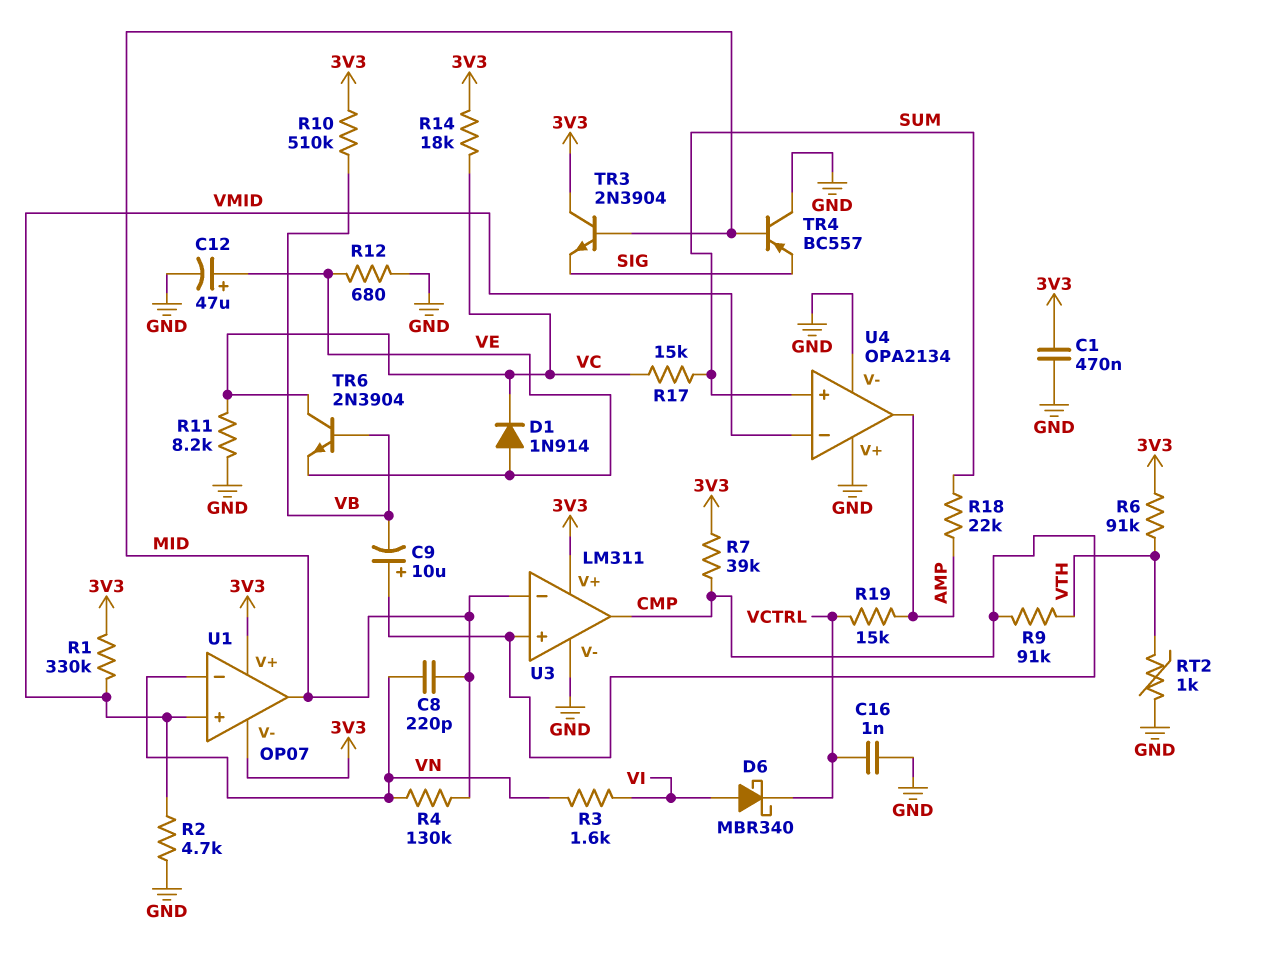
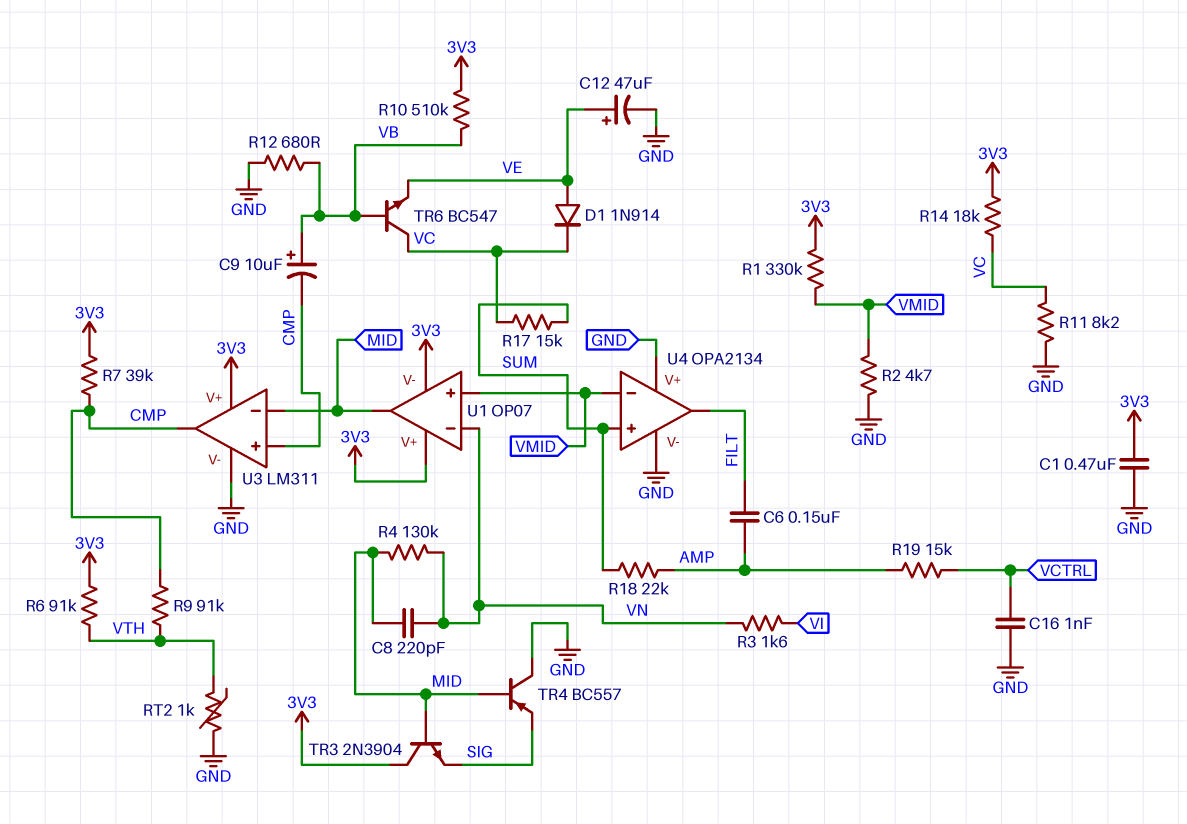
C6: none -> 150nF (AMP, FILT)
C9: 10uF (plus CMP, minus VB) -> 10uF (plus VB, minus CMP)
D6: schottky MBR340 (A VI, K VCTRL) -> none
R12: 680 (GND, VE) -> 680 (GND, VB)
TR6: NPN 2N3904 (B VB, C VC, E VE) -> NPN BC547 (B VB, C VC, E VE)
U4 pin out: AMP -> FILT

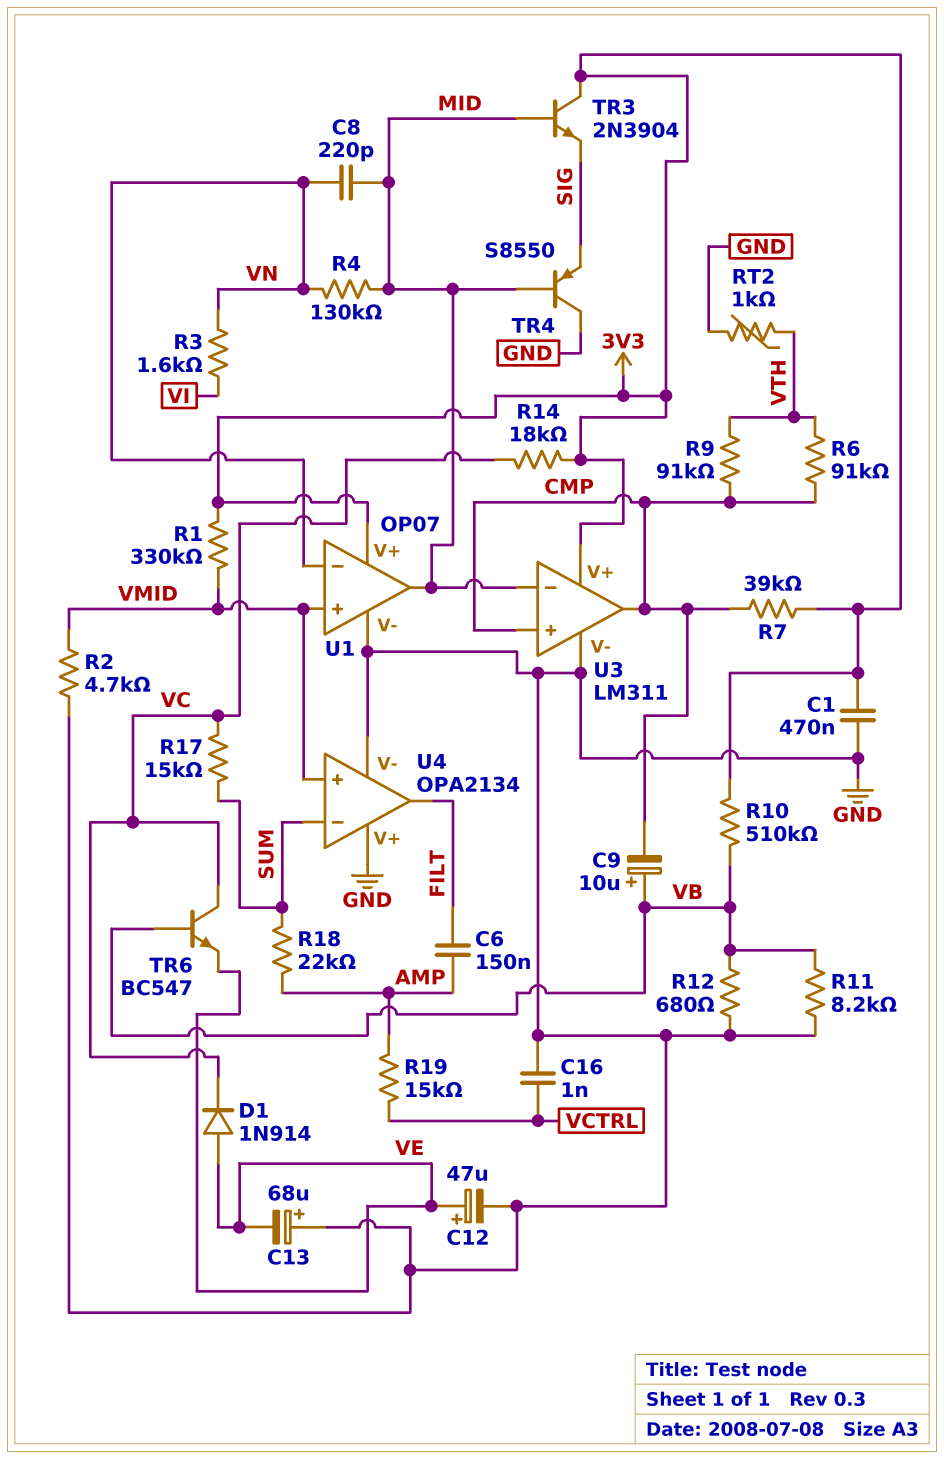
C13: none -> 68uF (plus GND, minus VE)
R6: 91k (3V3, VTH) -> 91k (CMP, VTH)
R11: 8.2k (GND, VC) -> 8.2k (GND, VB)
TR4: PNP BC557 (B MID, C GND, E SIG) -> PNP S8550 (B MID, C GND, E SIG)
U1 pin V-: 3V3 -> GND
U4 pin in+: SUM -> VMID
U4 pin in-: VMID -> SUM

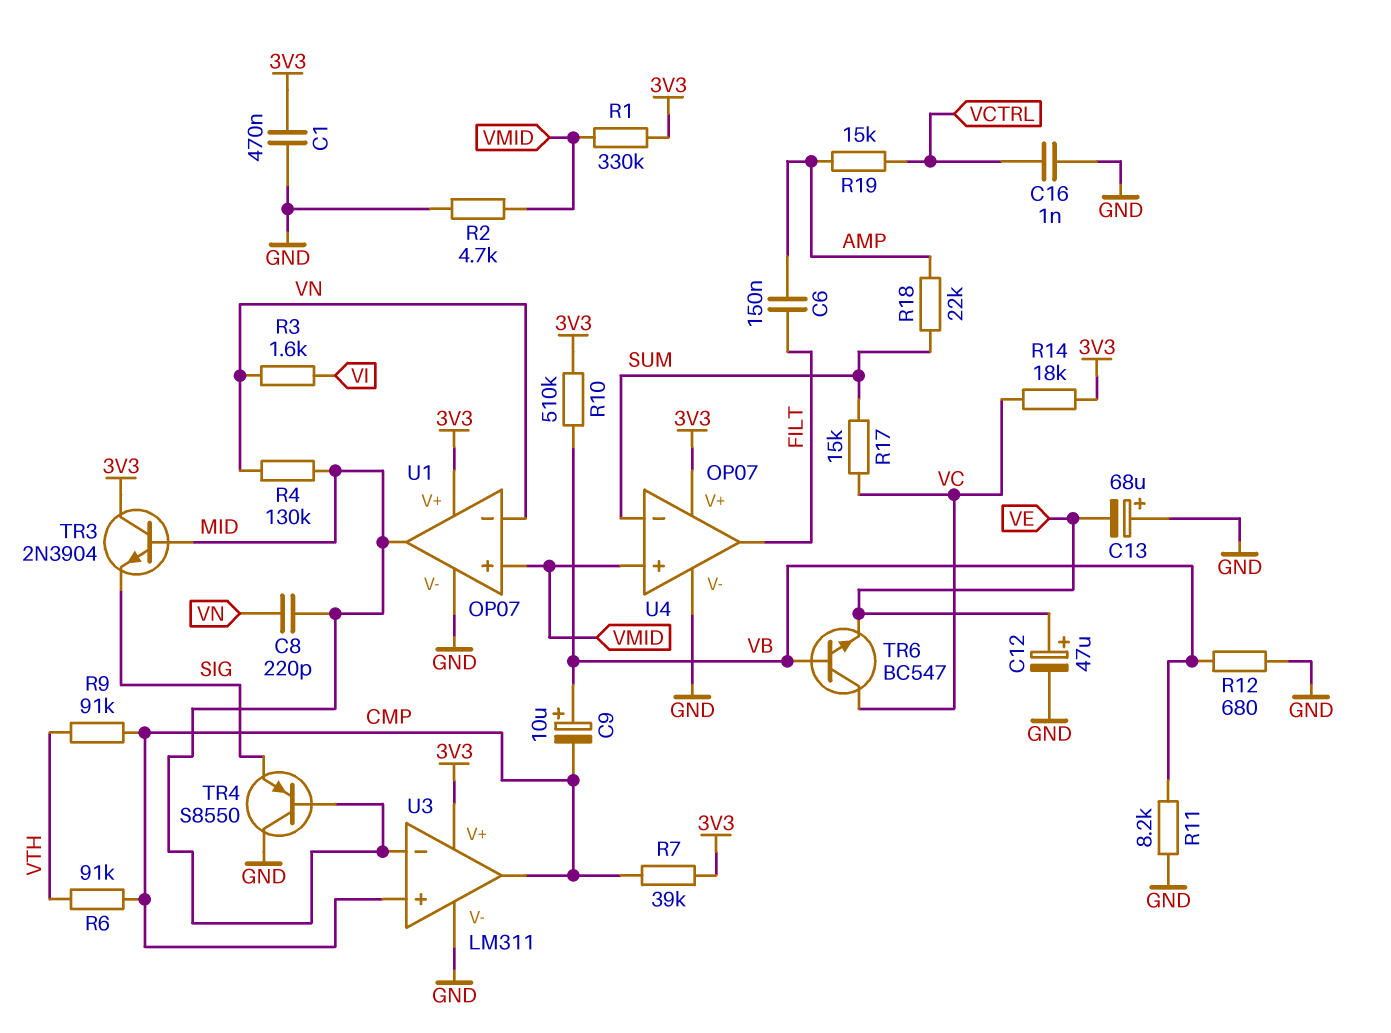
D1: diode 1N914 (A VE, K VC) -> none
RT2: 1k (GND, VTH) -> none
U4: OPA2134 -> OP07
U4 pin V+: GND -> 3V3

